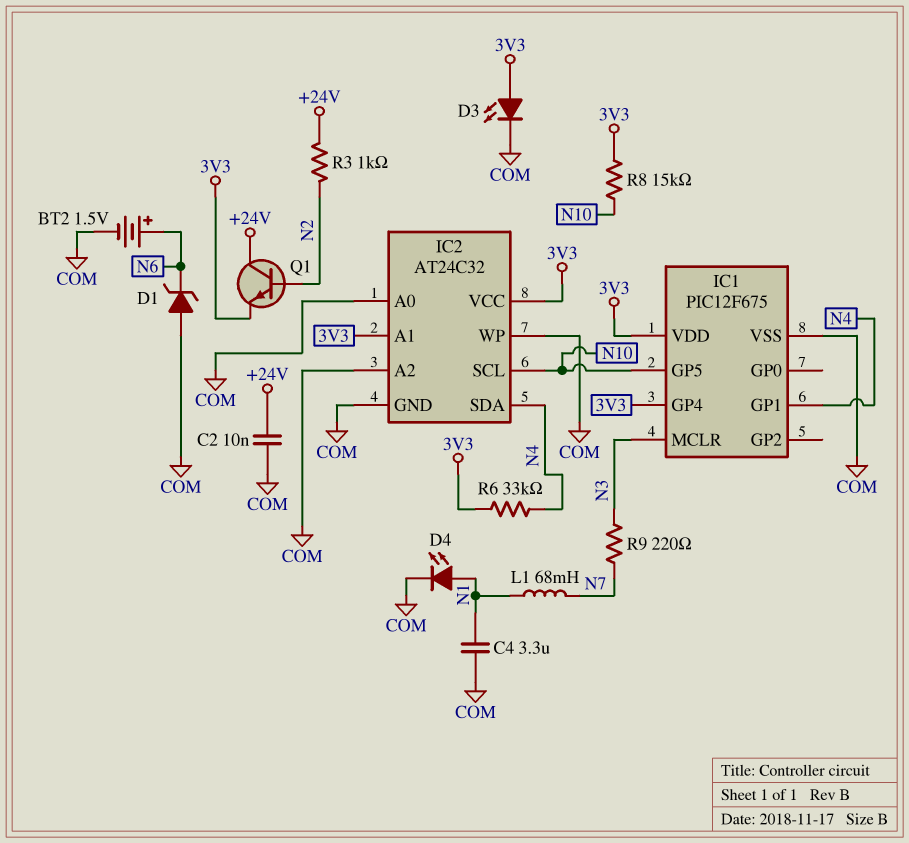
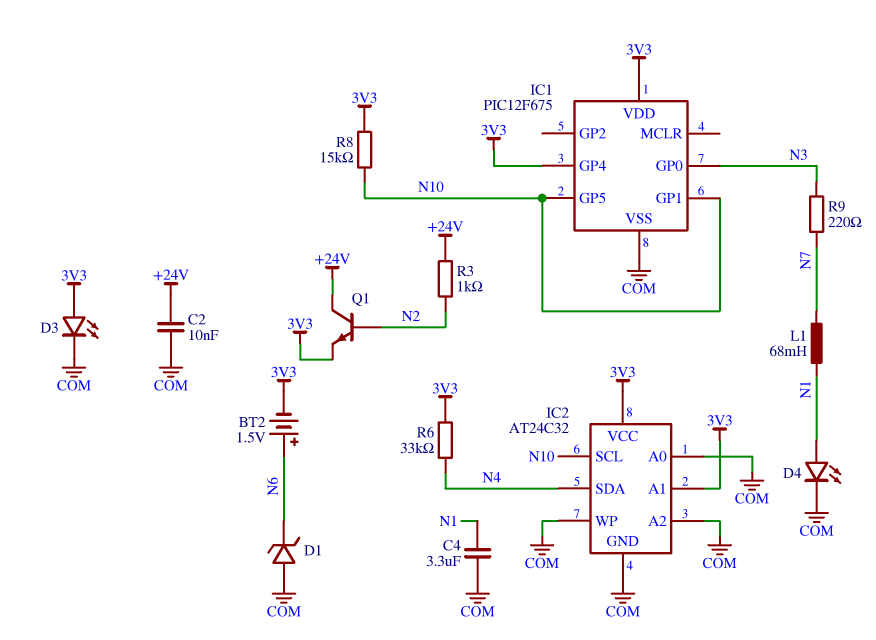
BT2: 1.5V (plus N6, minus COM) -> 1.5V (plus N6, minus 3V3)
IC1 pin GP0: none -> N3
IC1 pin GP1: N4 -> N10
IC1 pin MCLR: N3 -> none

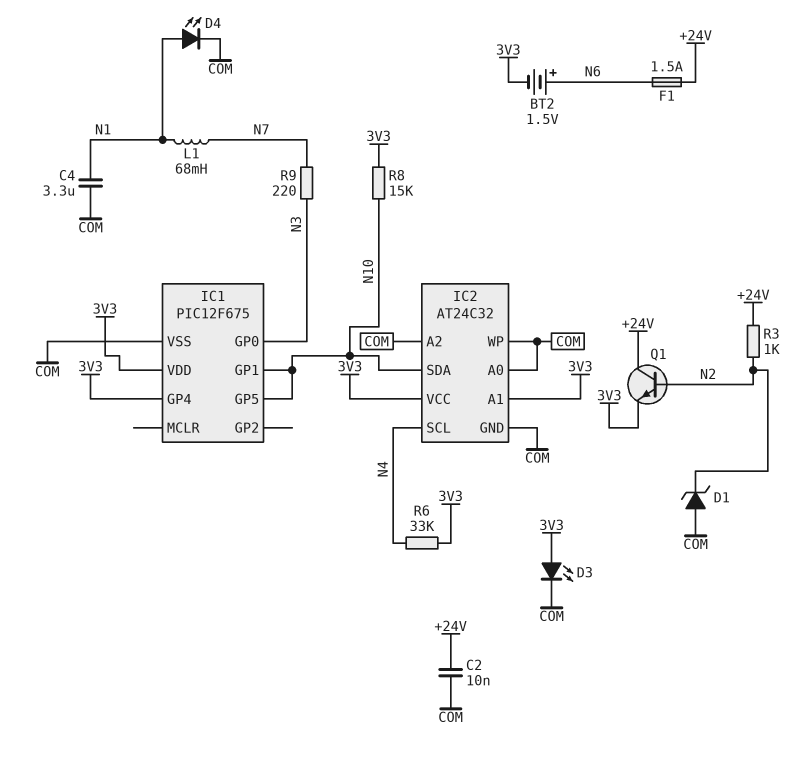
D1: zener (A COM, K N6) -> zener (A COM, K N2)
F1: none -> 1.5A (+24V, N6)
IC2 pin SCL: N10 -> N4
IC2 pin SDA: N4 -> N10

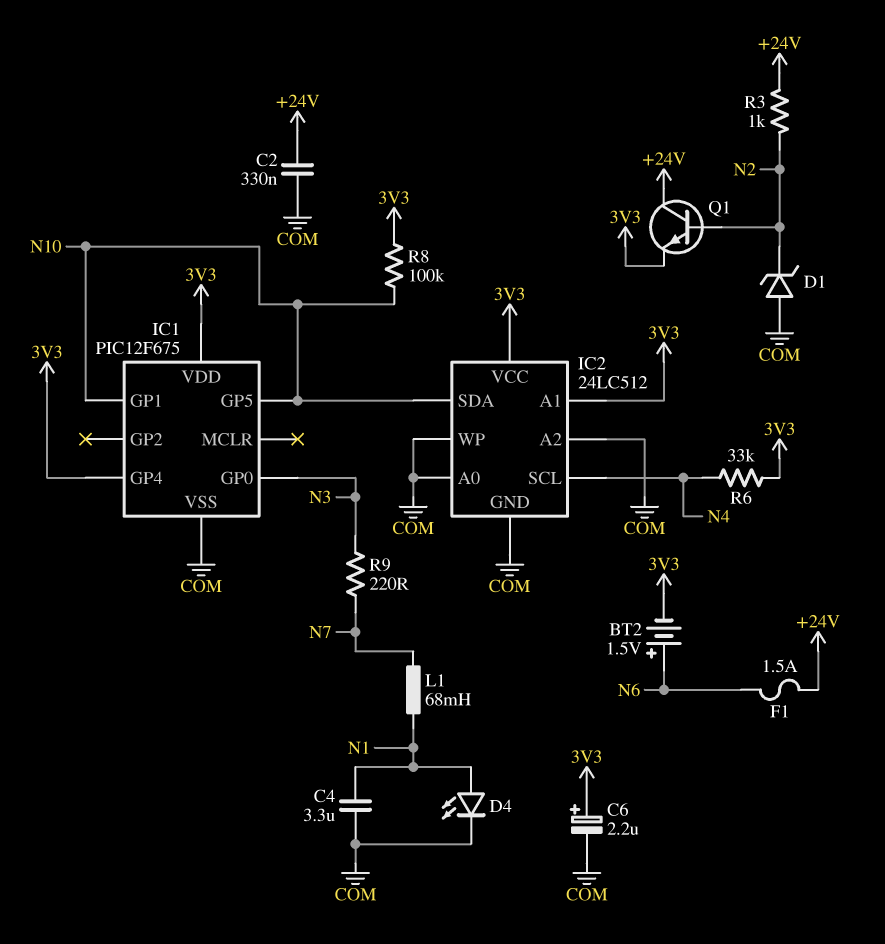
C2: 10nF (+24V, COM) -> 330nF (+24V, COM)
C6: none -> 2.2uF (plus 3V3, minus COM)
D3: LED (A 3V3, K COM) -> none
IC2: AT24C32 -> 24LC512
R8: 15k (3V3, N10) -> 100k (3V3, N10)

